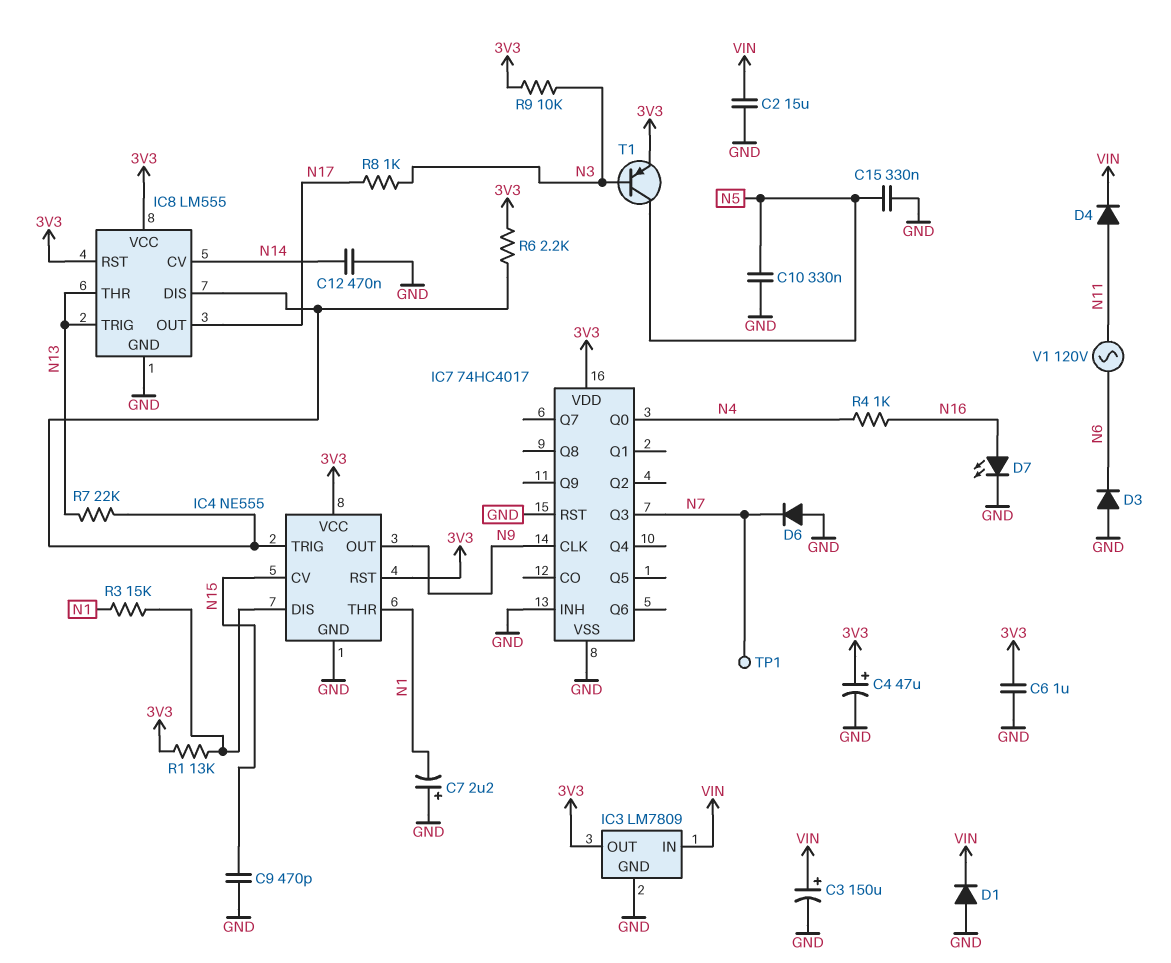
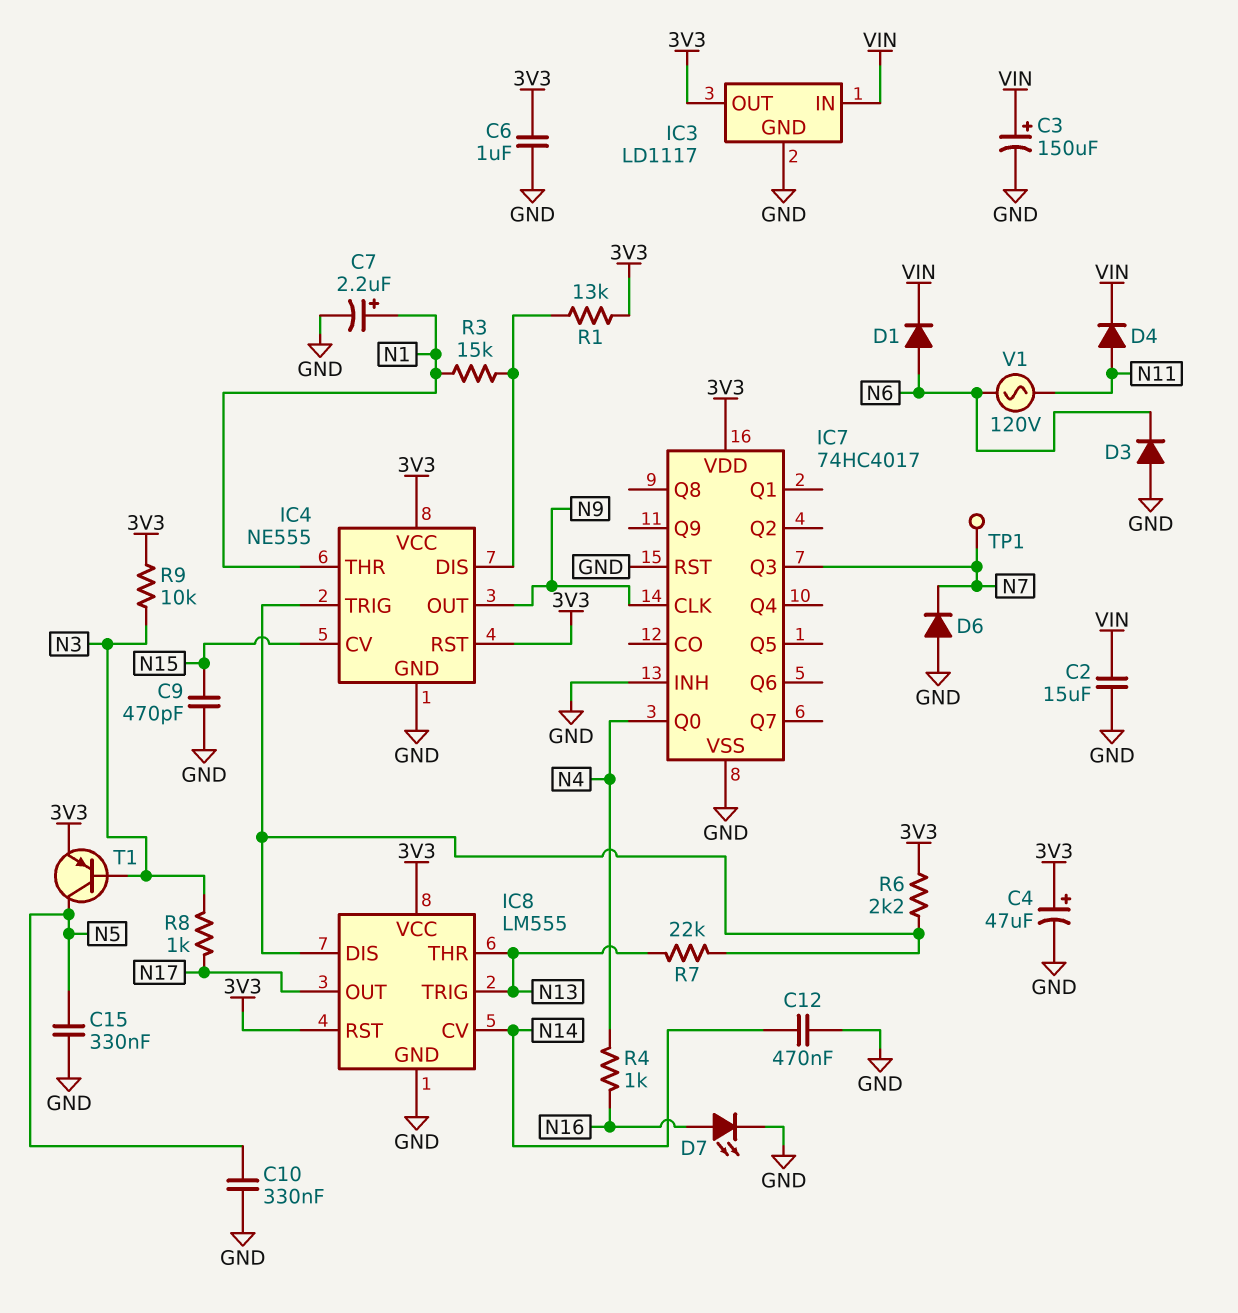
C7: 2.2uF (plus GND, minus N1) -> 2.2uF (plus N1, minus GND)
D1: diode (A GND, K VIN) -> diode (A N6, K VIN)
IC3: LM7809 -> LD1117

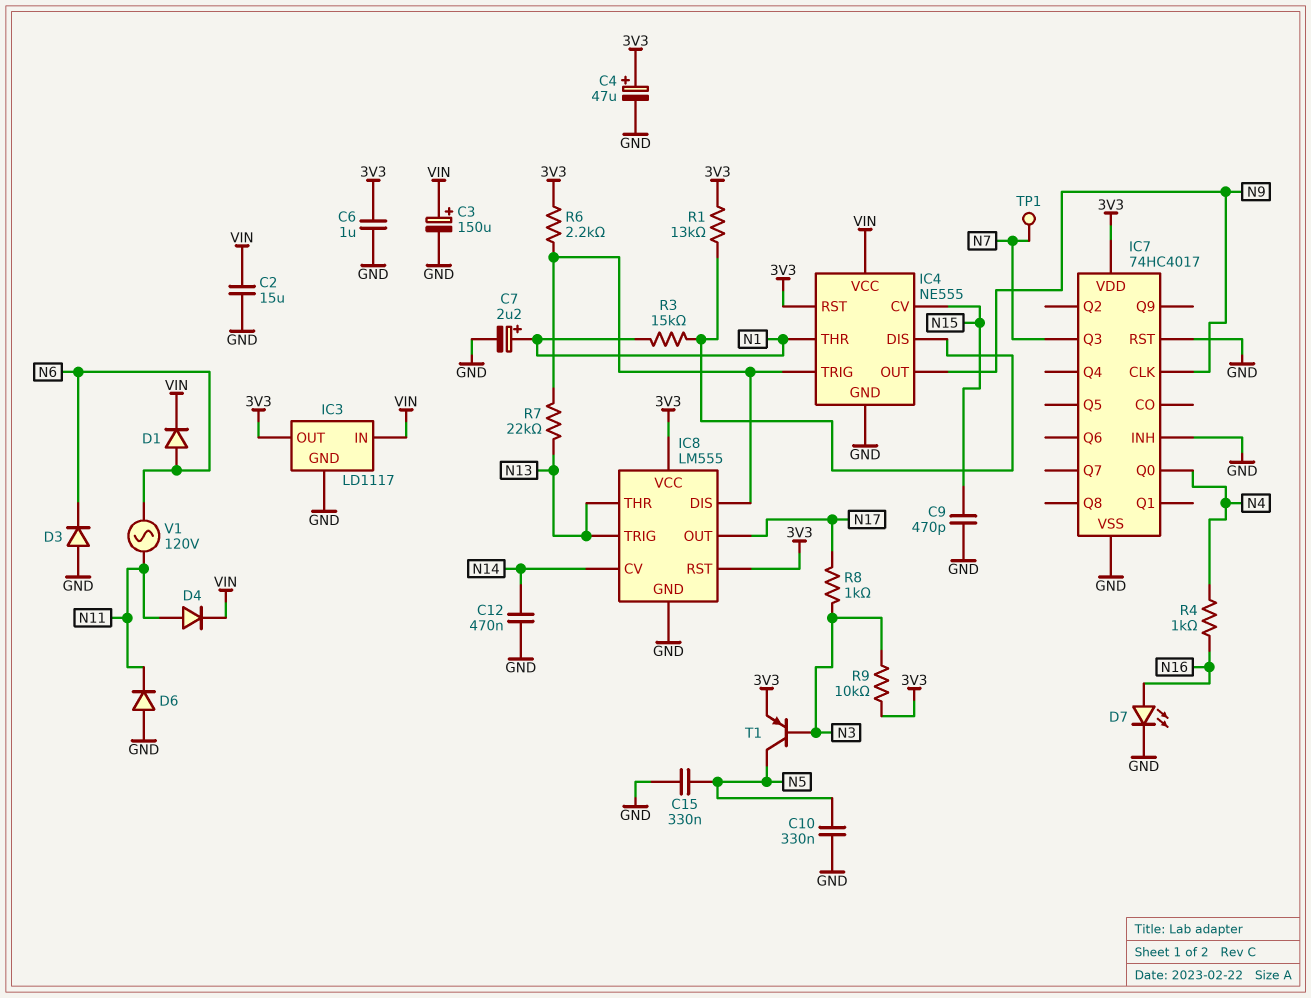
D6: diode (A GND, K N7) -> diode (A GND, K N11)
IC4 pin VCC: 3V3 -> VIN

